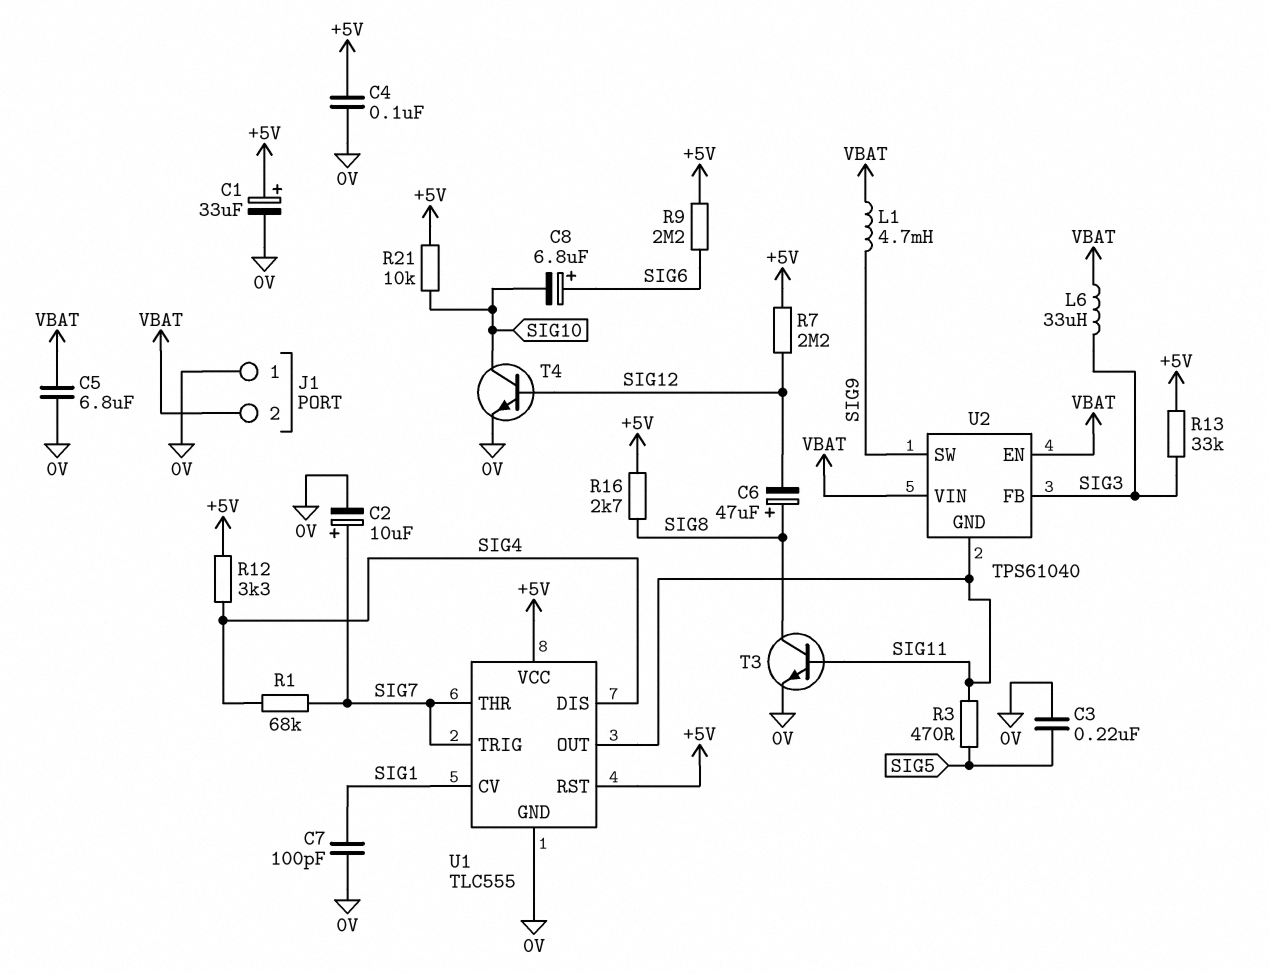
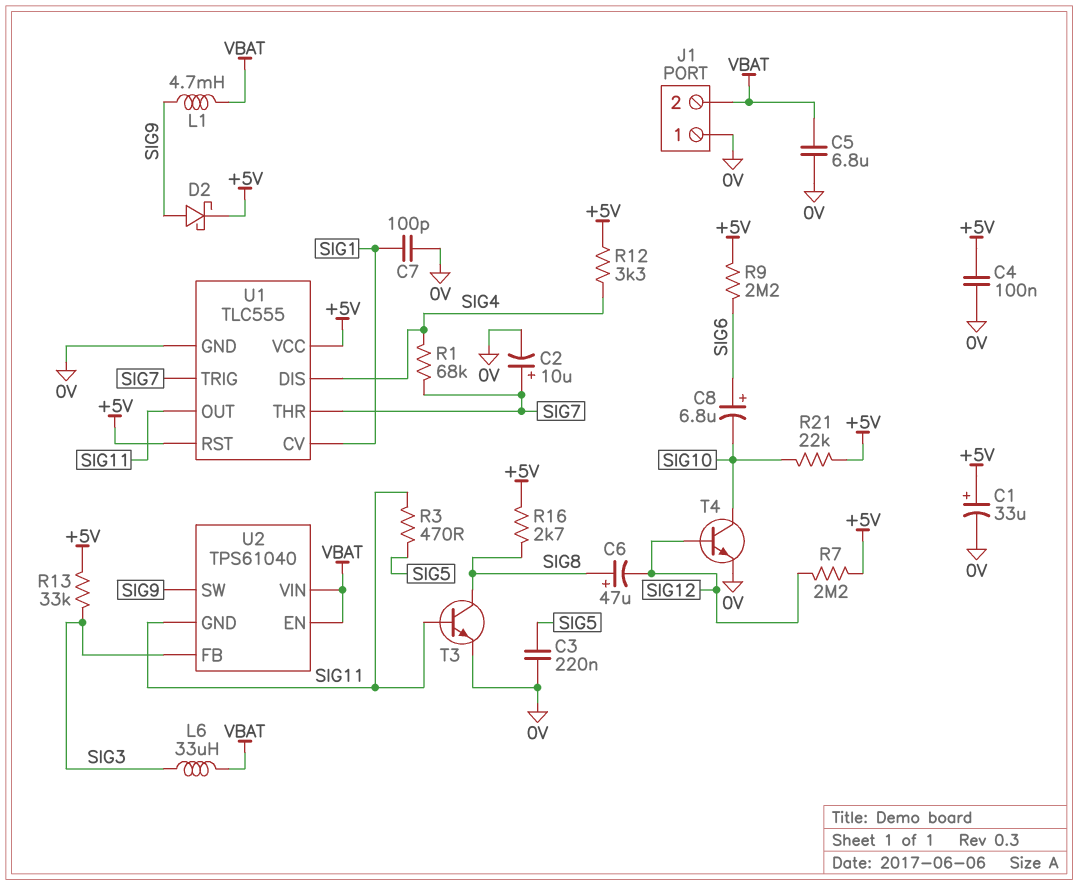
D2: none -> schottky (A SIG9, K +5V)
R21: 10k (+5V, SIG10) -> 22k (+5V, SIG10)

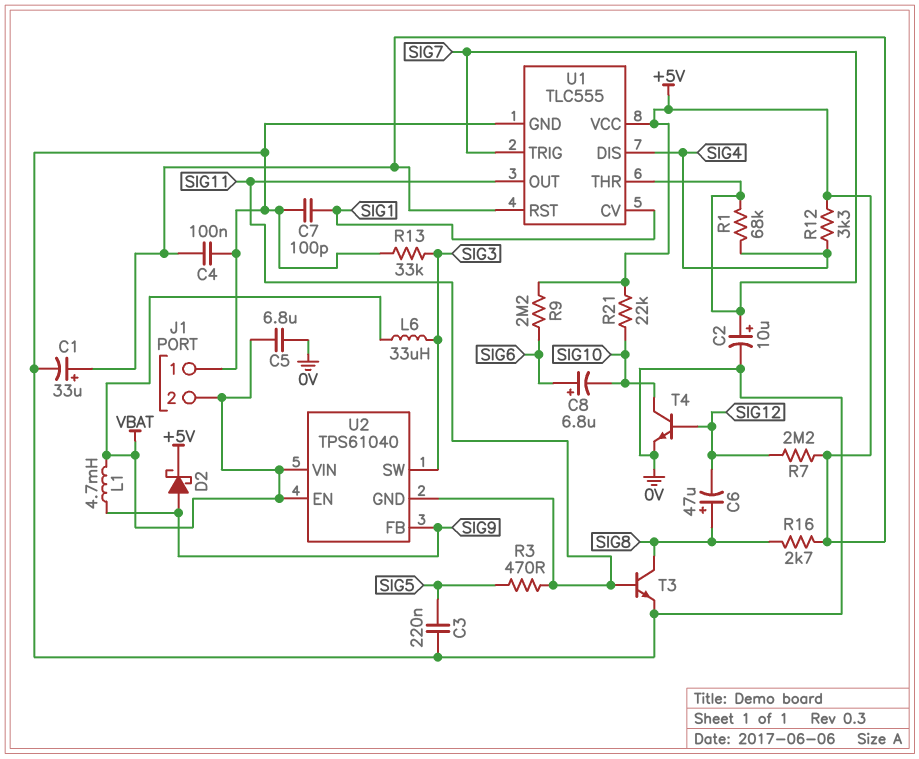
R13: 33k (+5V, SIG3) -> 33k (0V, SIG3)
U2 pin FB: SIG3 -> SIG9
U2 pin SW: SIG9 -> SIG3

